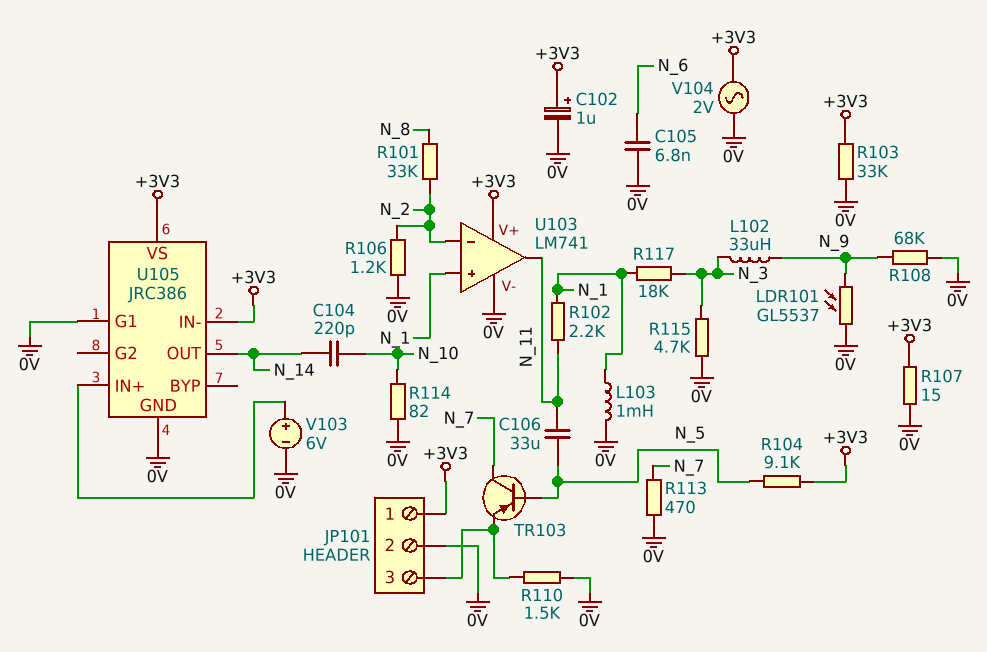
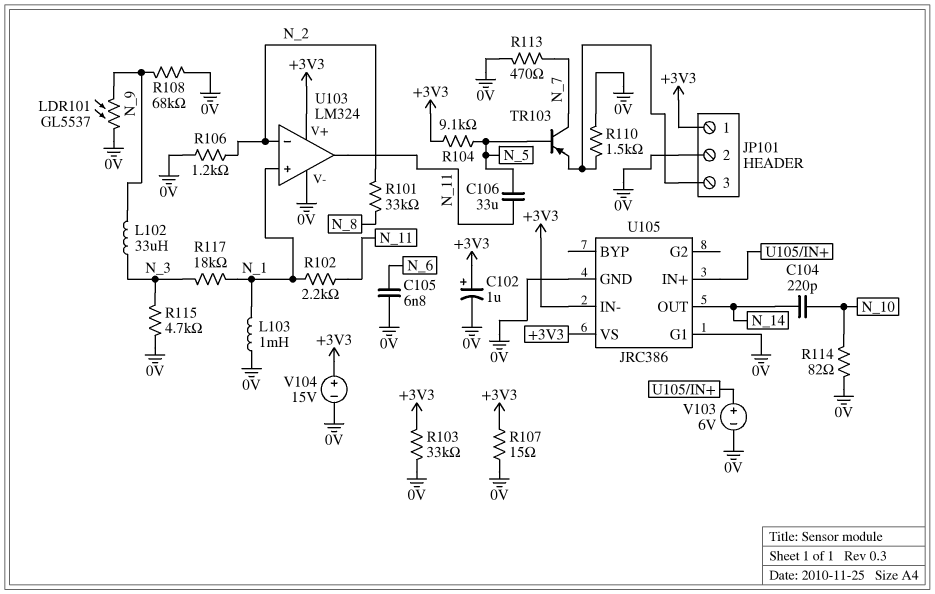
U103: LM741 -> LM324
V104: AC 2V (+3V3, 0V) -> 15V (plus +3V3, minus 0V)

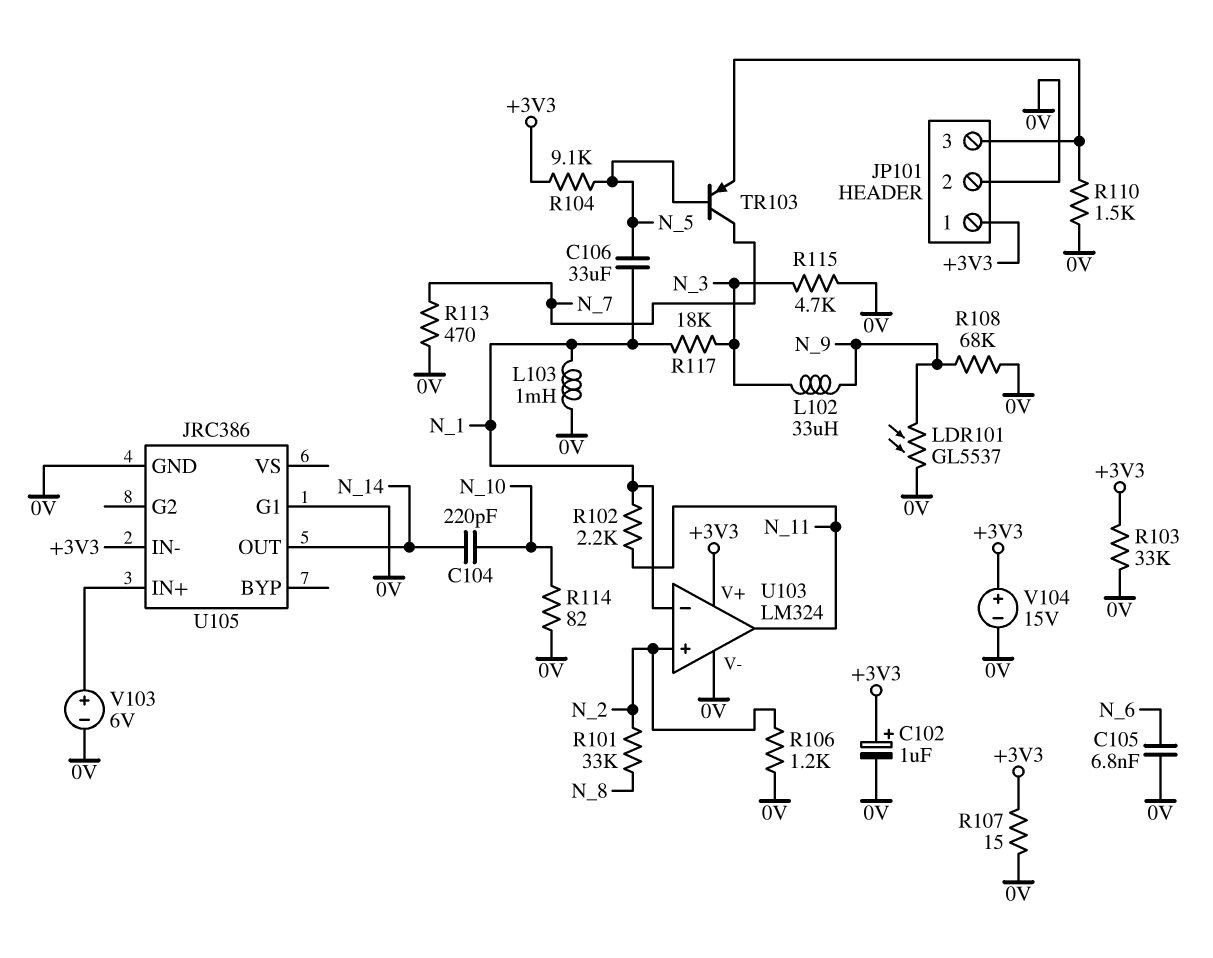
C106: 33uF (N_5, N_11) -> 33uF (N_1, N_5)
U103 pin in+: N_1 -> N_2
U103 pin in-: N_2 -> N_1
U105 pin VS: +3V3 -> none

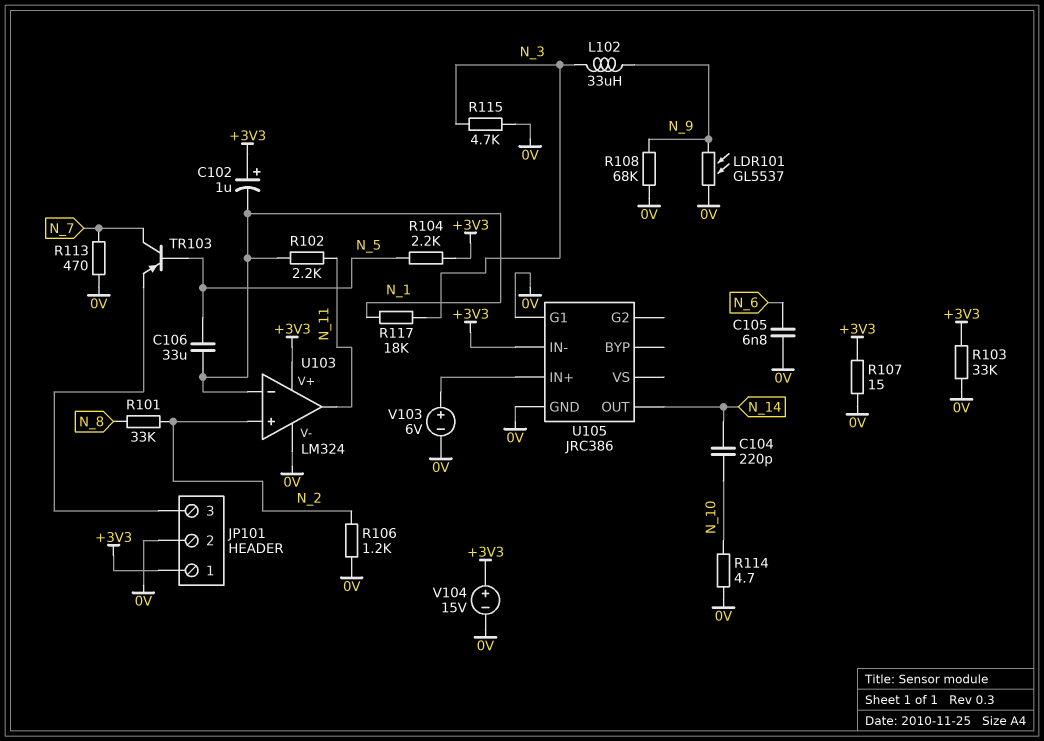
C102: 1uF (plus +3V3, minus 0V) -> 1uF (plus +3V3, minus N_1)
L103: 1mH (0V, N_1) -> none
R104: 9.1k (+3V3, N_5) -> 2.2k (+3V3, N_5)
R110: 1.5k (0V, JP101/3) -> none
R114: 82 (0V, N_10) -> 4.7 (0V, N_10)

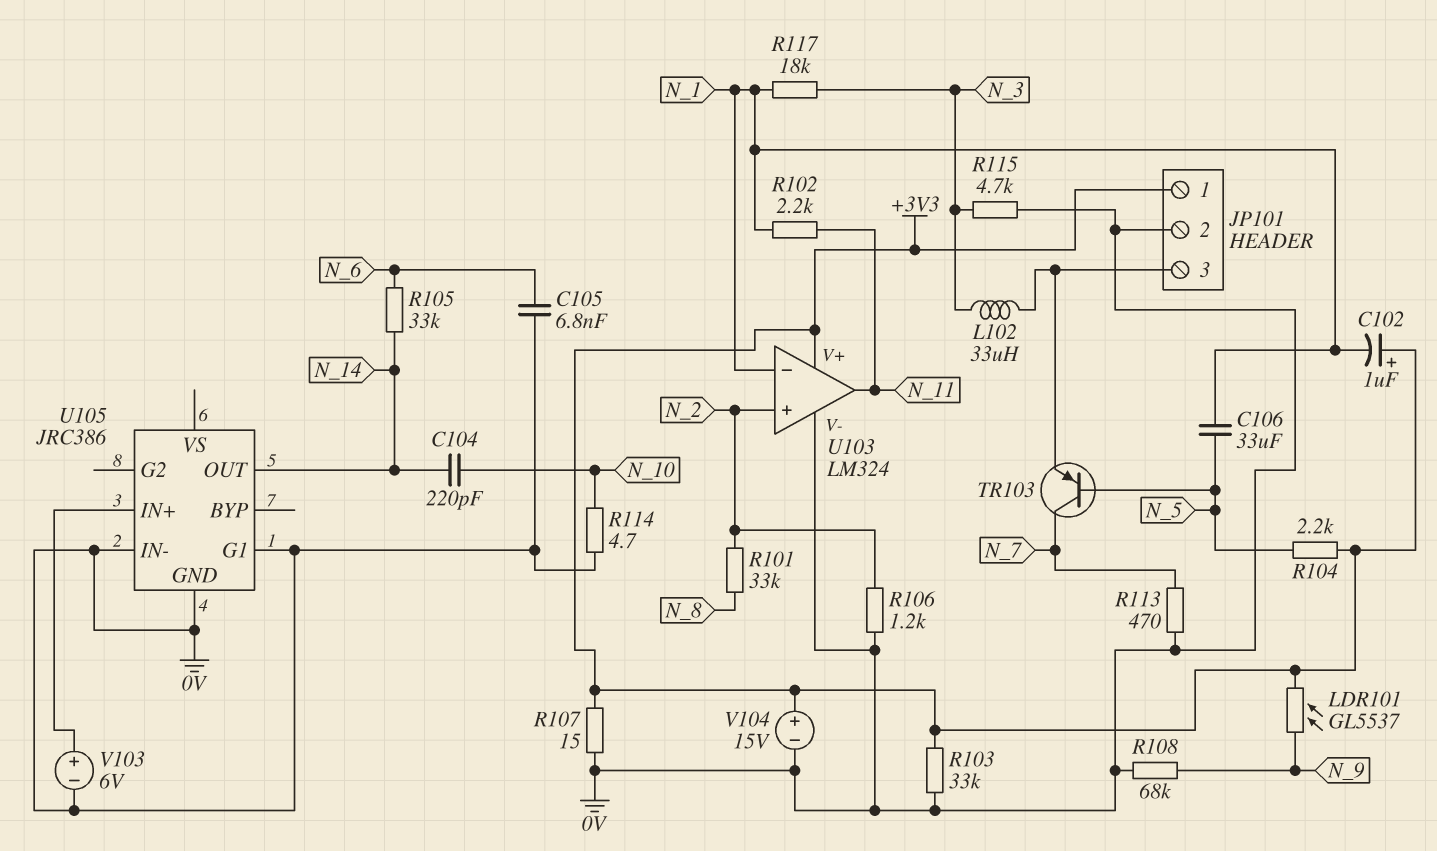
L102: 33uH (N_3, N_9) -> 33uH (JP101/3, N_3)
LDR101: GL5537 (0V, N_9) -> GL5537 (+3V3, N_9)
R105: none -> 33k (N_6, N_14)
U105 pin IN-: +3V3 -> 0V

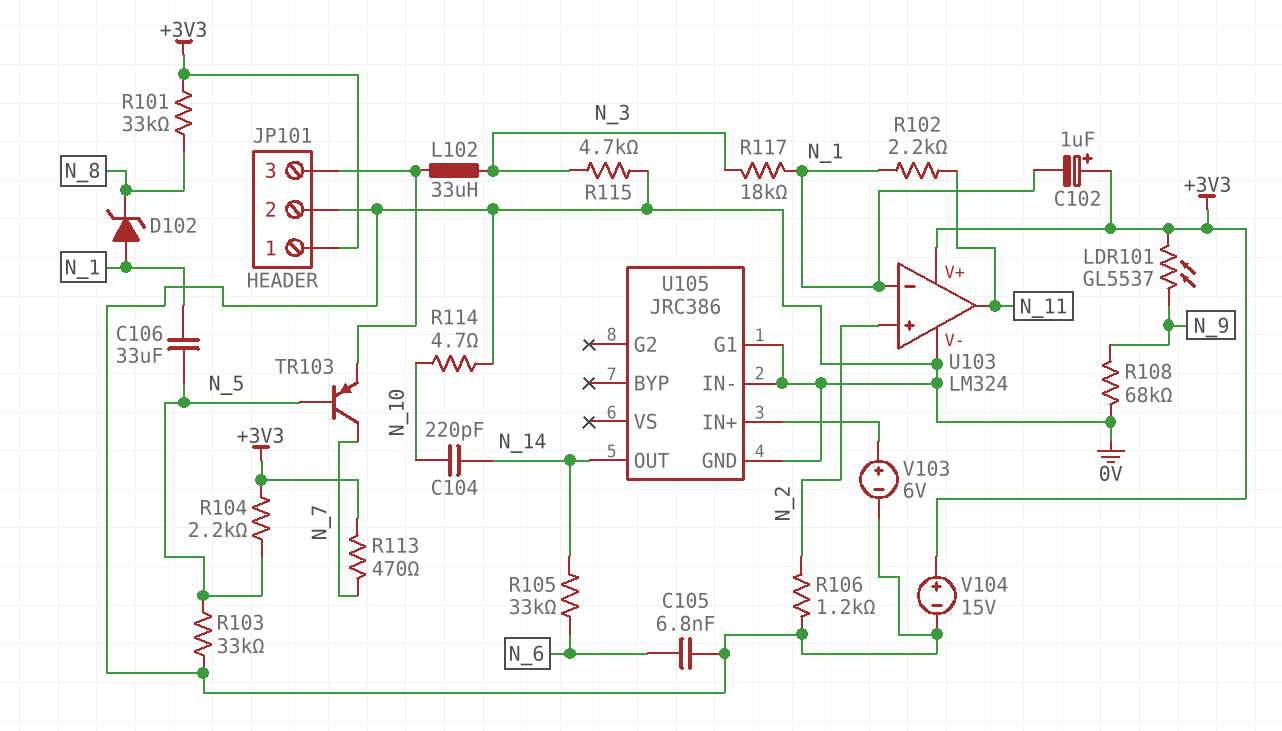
D102: none -> zener (A N_1, K N_8)
R101: 33k (N_2, N_8) -> 33k (+3V3, N_8)
R103: 33k (+3V3, 0V) -> 33k (0V, N_5)
R107: 15 (+3V3, 0V) -> none
R113: 470 (0V, N_7) -> 470 (+3V3, N_7)

